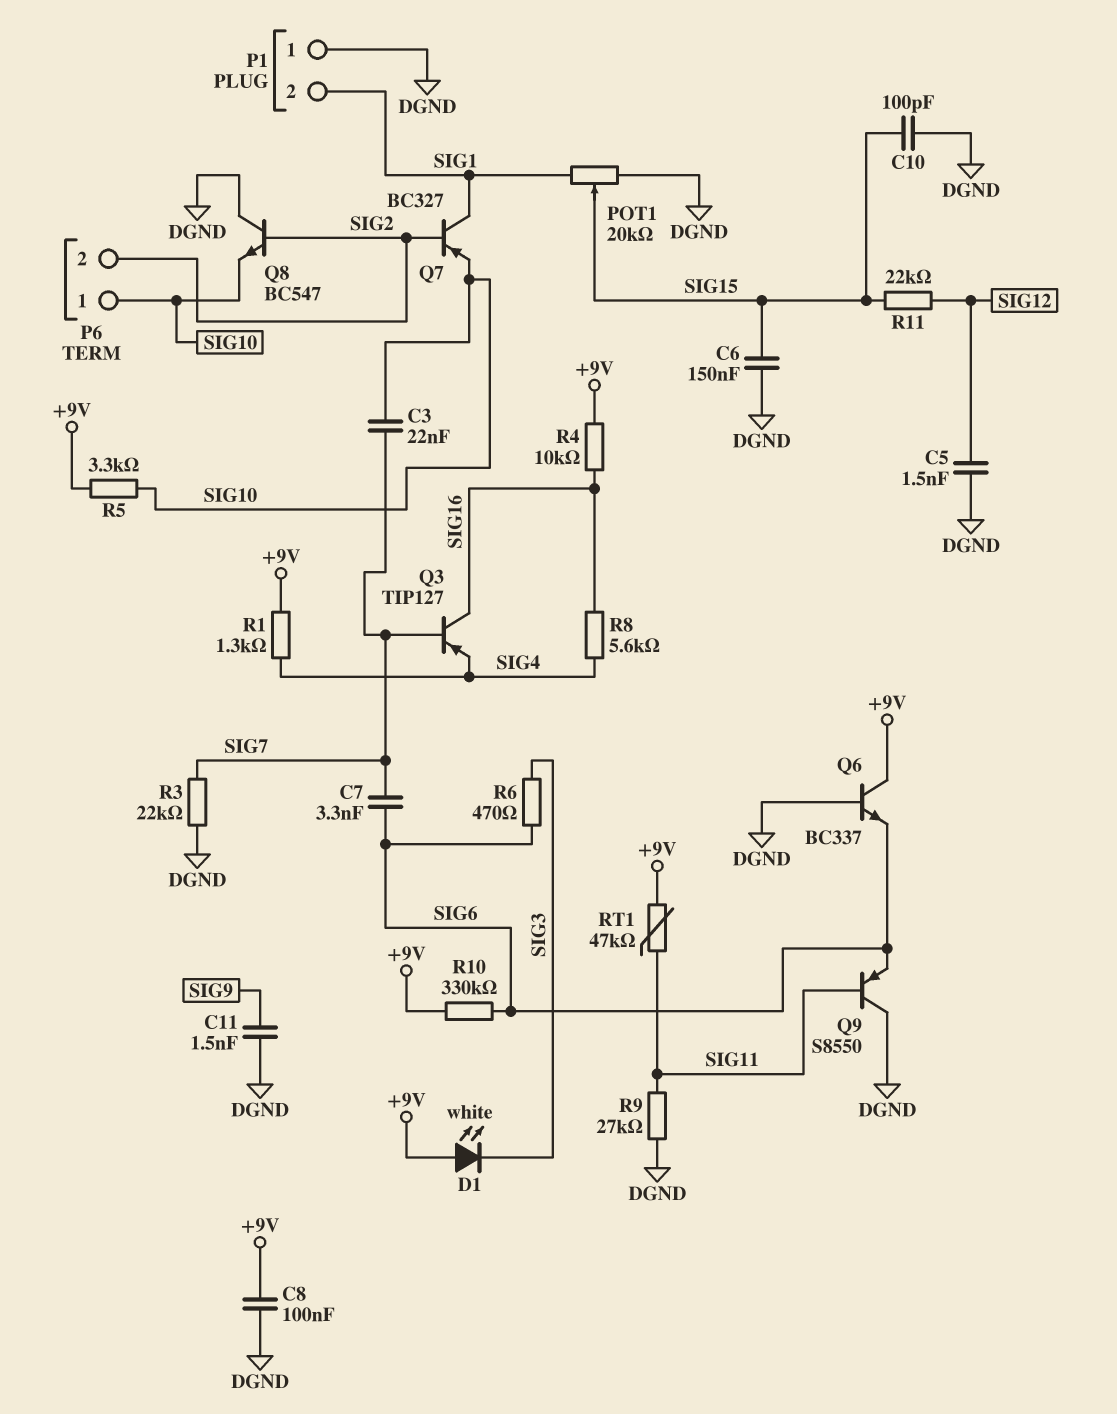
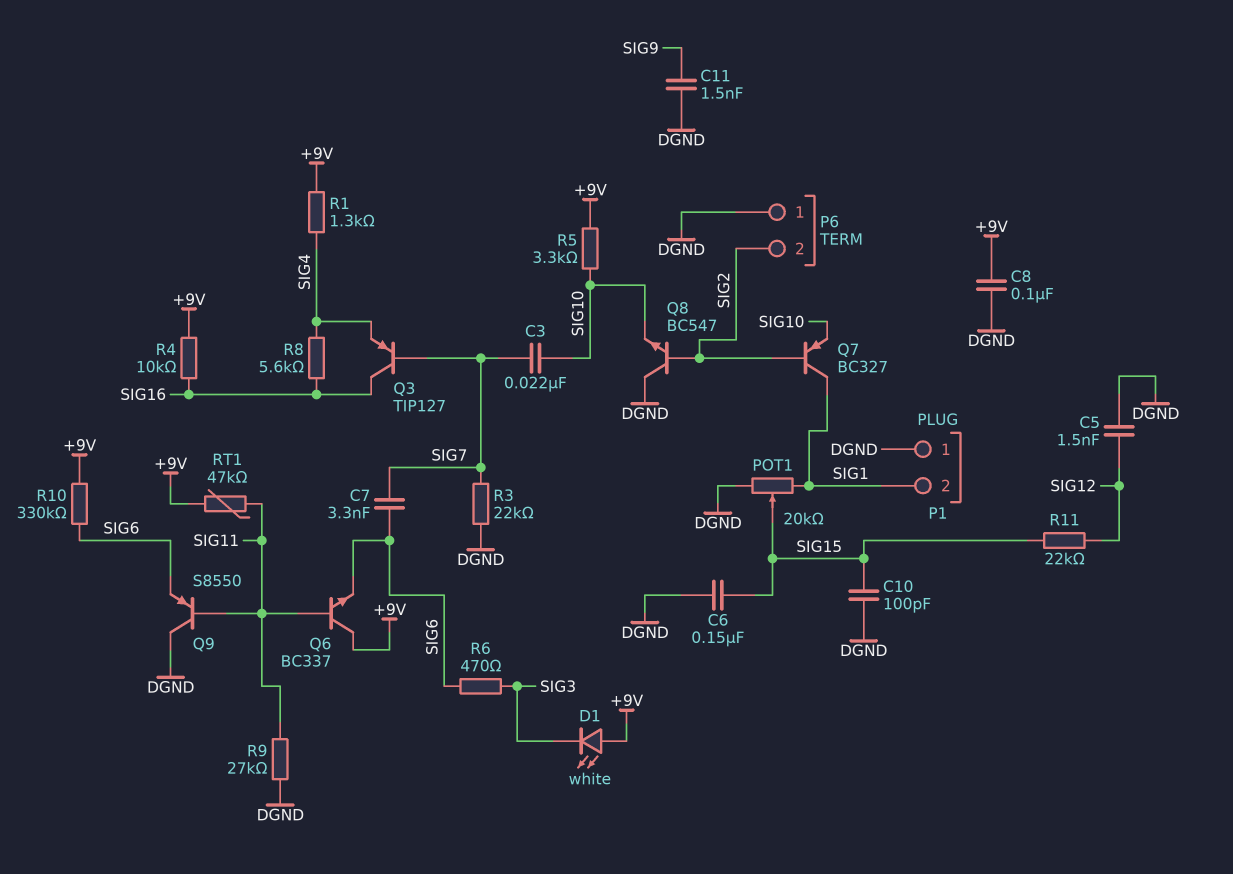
P6 pin 1: SIG10 -> DGND
Q6: NPN BC337 (B DGND, C +9V, E SIG6) -> NPN BC337 (B SIG11, C +9V, E SIG6)

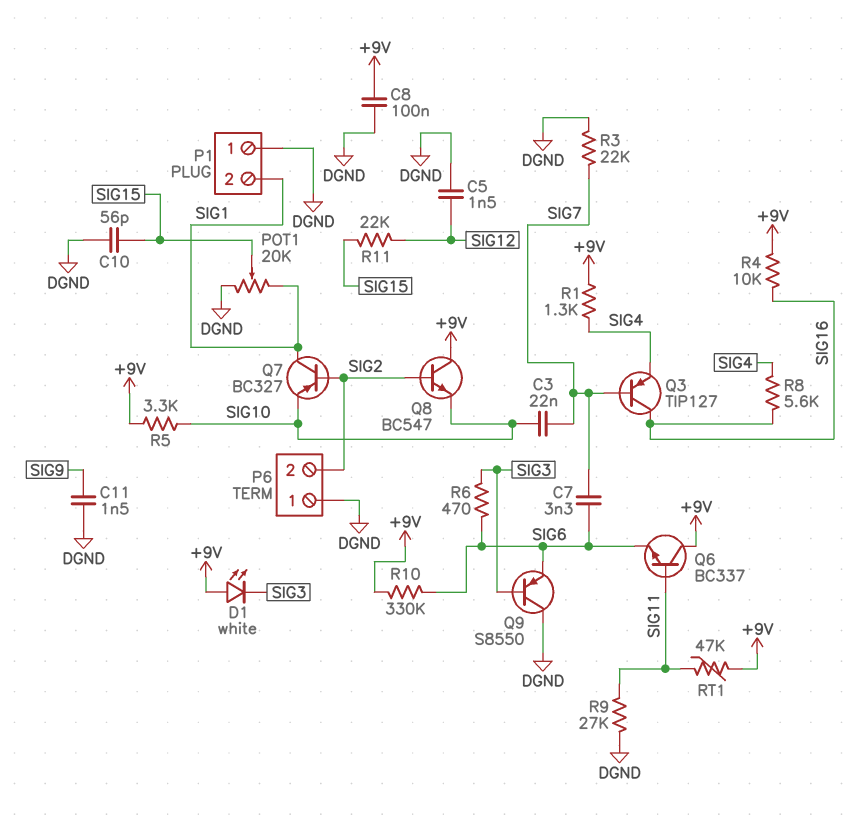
C6: 150nF (DGND, SIG15) -> none
C10: 100pF (DGND, SIG15) -> 56pF (DGND, SIG15)
Q8: NPN BC547 (B SIG2, C DGND, E SIG10) -> NPN BC547 (B SIG2, C +9V, E SIG10)
Q9: PNP S8550 (B SIG11, C DGND, E SIG6) -> PNP S8550 (B SIG3, C DGND, E SIG6)

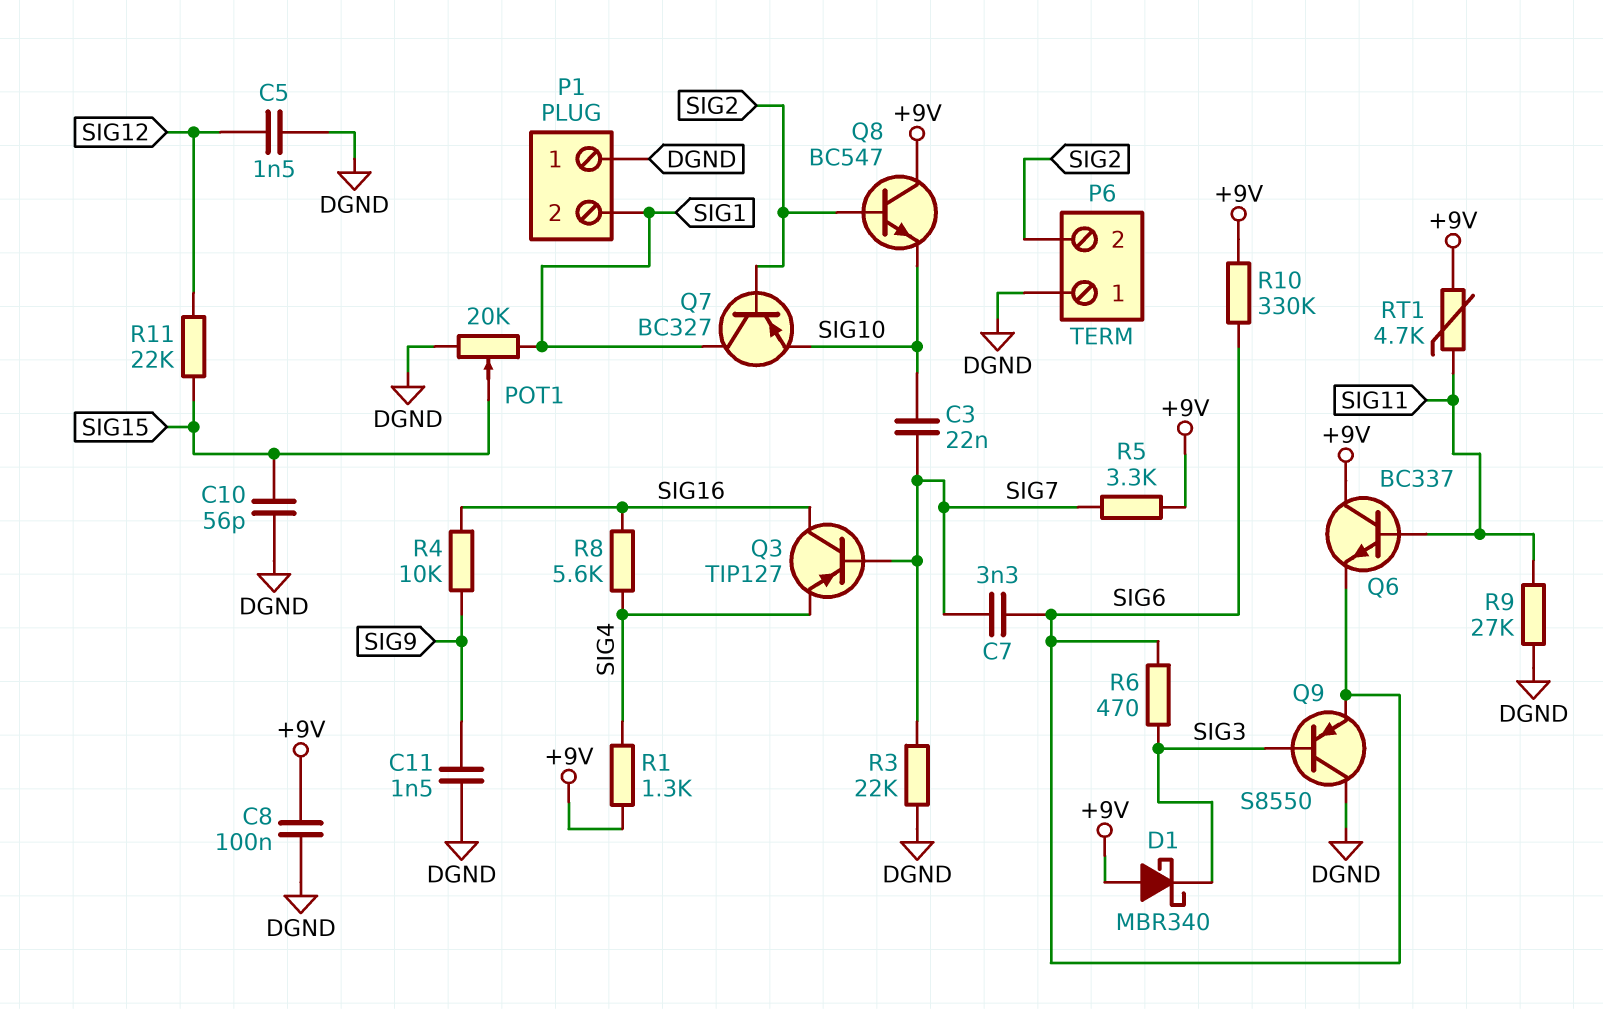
D1: LED white (A +9V, K SIG3) -> schottky MBR340 (A +9V, K SIG3)
R4: 10k (+9V, SIG16) -> 10k (SIG9, SIG16)
R5: 3.3k (+9V, SIG10) -> 3.3k (+9V, SIG7)
RT1: 47k (+9V, SIG11) -> 4.7k (+9V, SIG11)

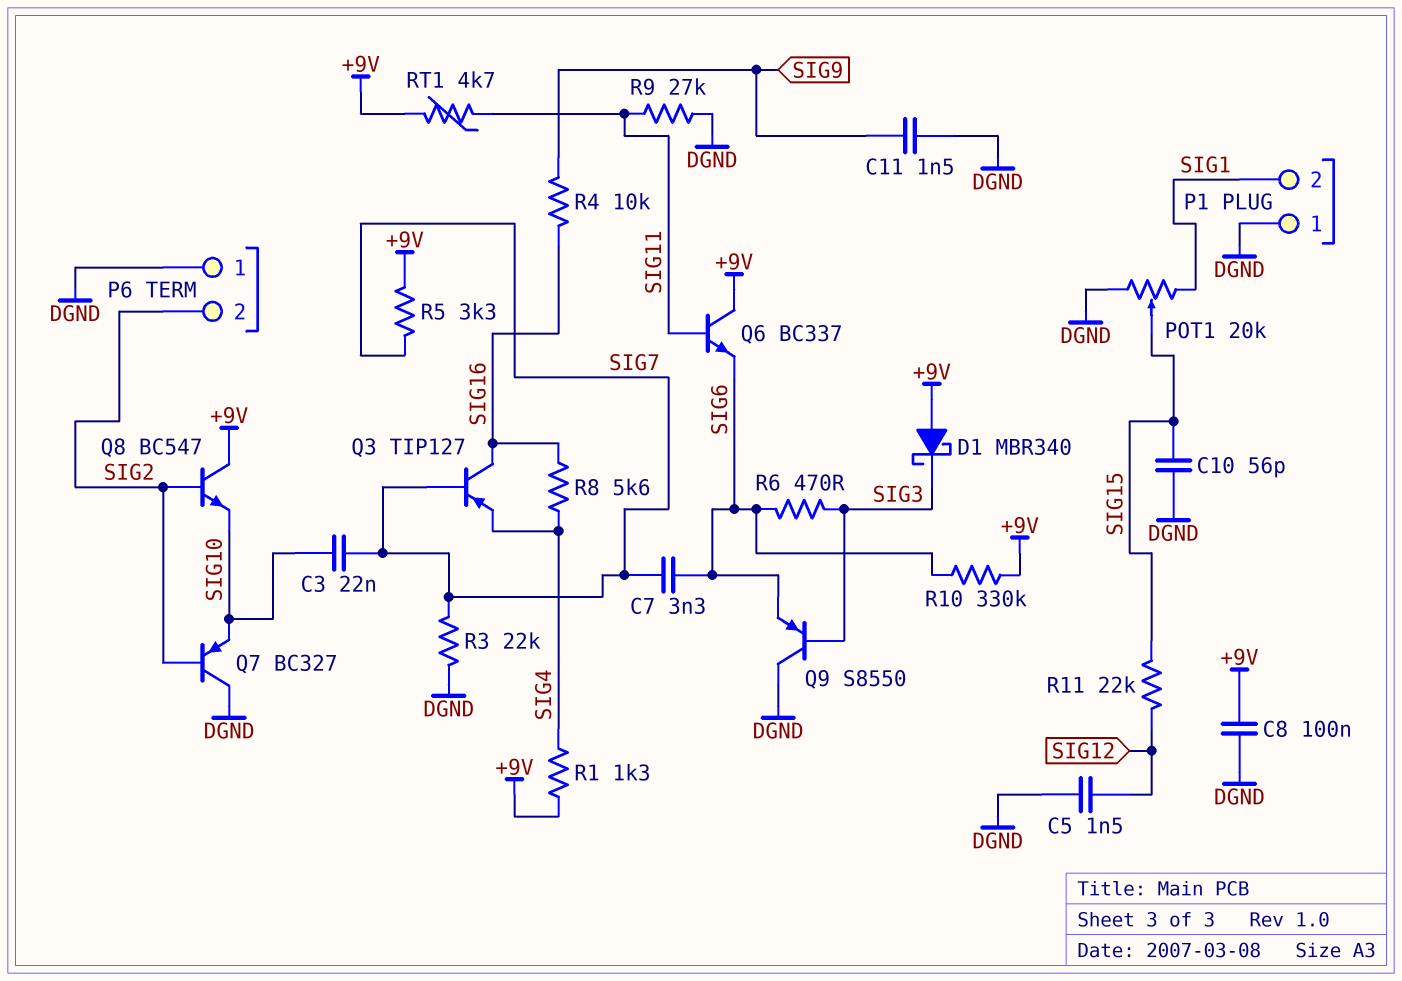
Q7: PNP BC327 (B SIG2, C SIG1, E SIG10) -> PNP BC327 (B SIG2, C DGND, E SIG10)

